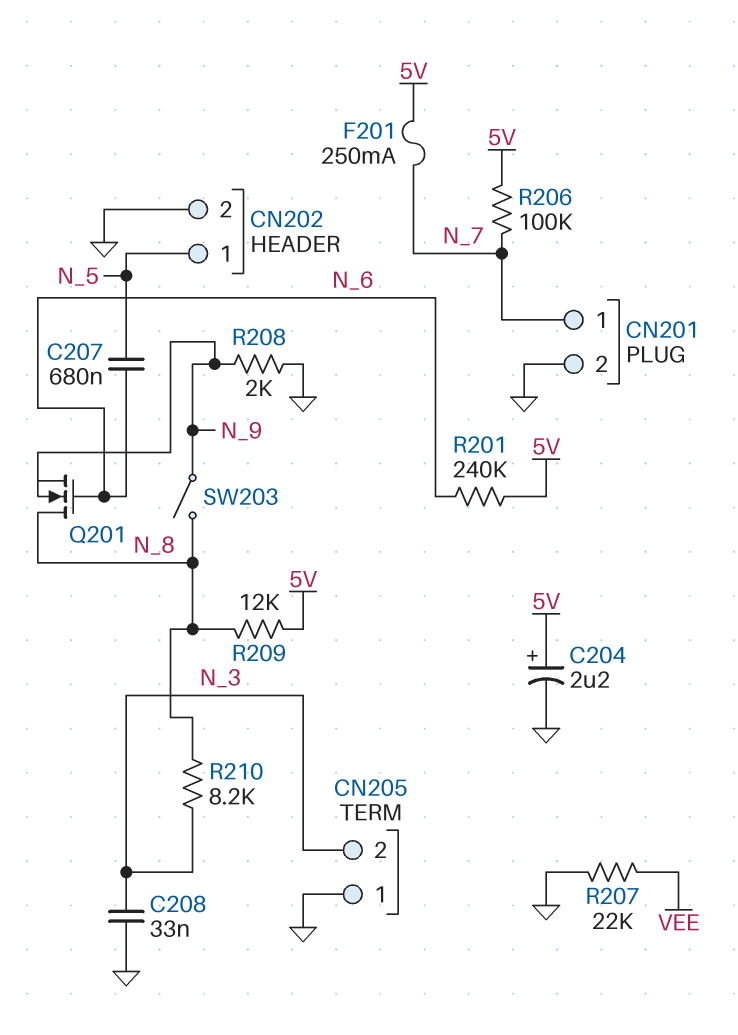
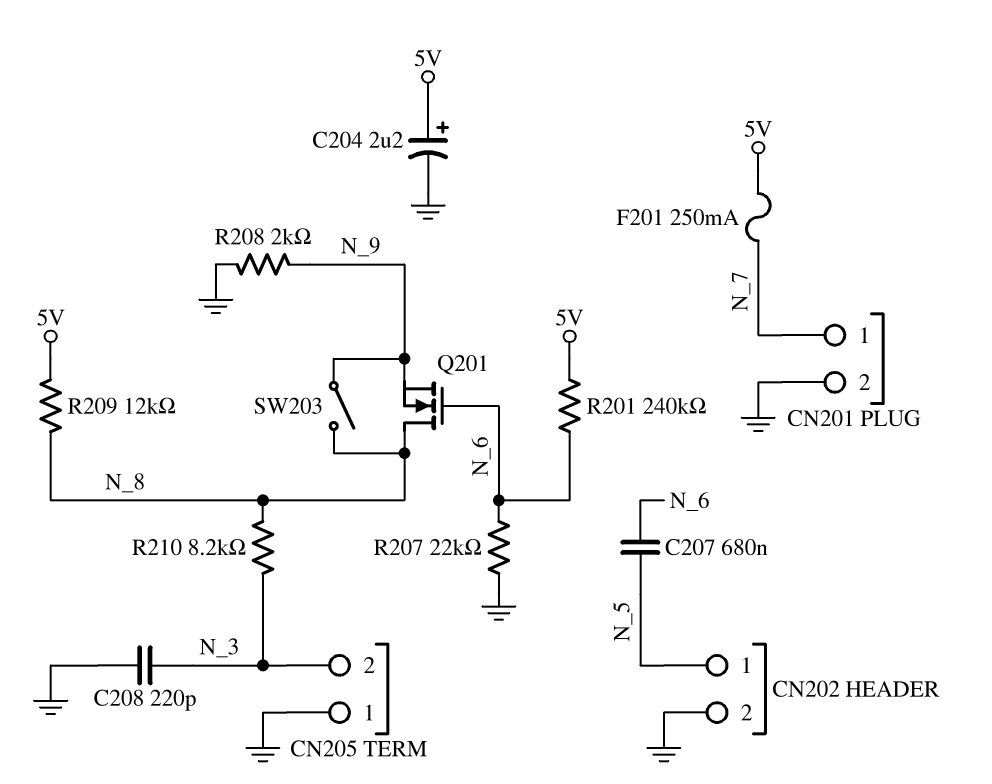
C208: 33nF (GND, N_3) -> 220pF (GND, N_3)
R206: 100k (5V, N_7) -> none
R207: 22k (GND, VEE) -> 22k (GND, N_6)

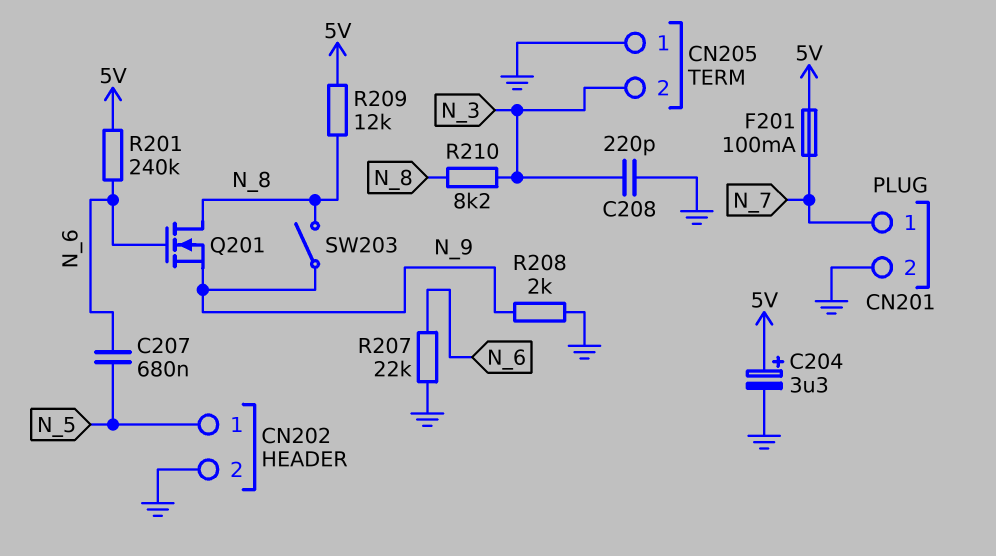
C204: 2.2uF (plus 5V, minus GND) -> 3.3uF (plus 5V, minus GND)
F201: 250mA (5V, N_7) -> 100mA (5V, N_7)

